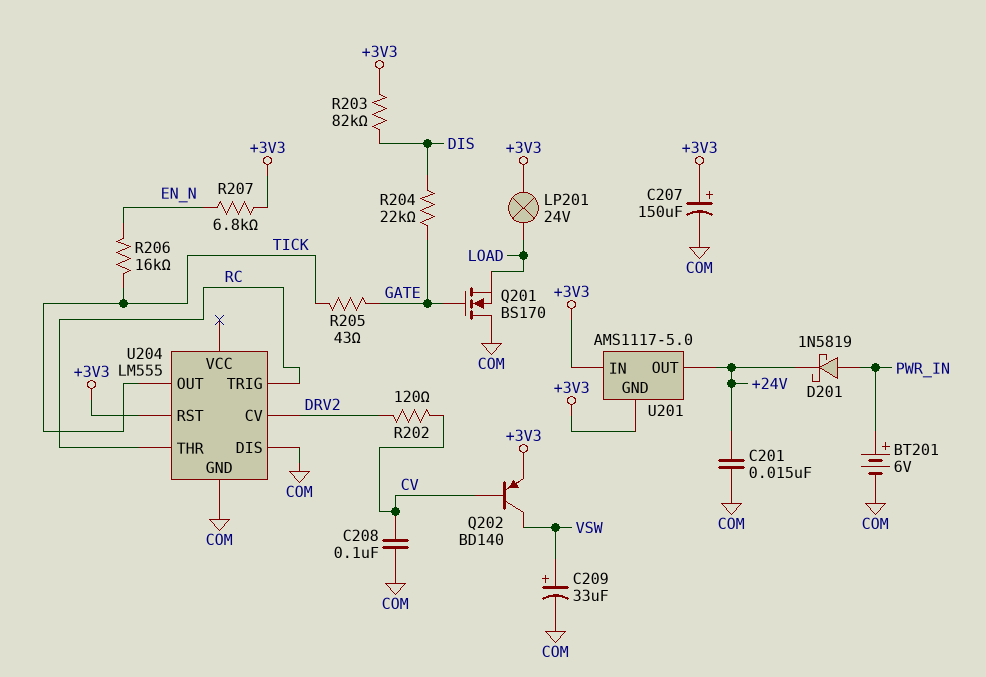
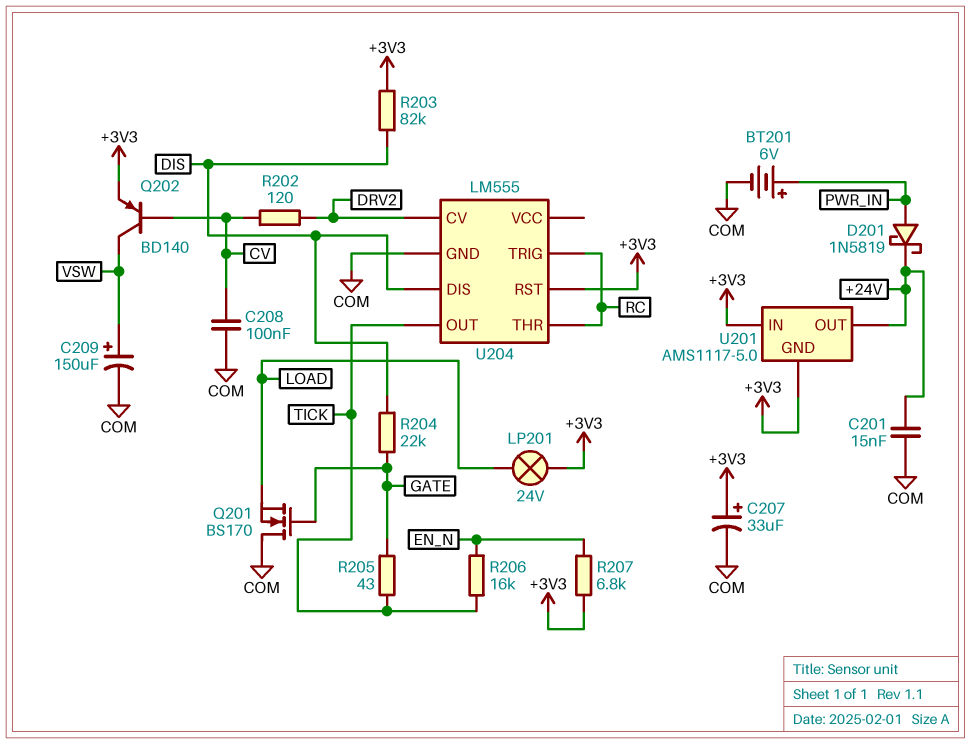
C207: 150uF (plus +3V3, minus COM) -> 33uF (plus +3V3, minus COM)
C209: 33uF (plus VSW, minus COM) -> 150uF (plus VSW, minus COM)
U204 pin DIS: COM -> DIS

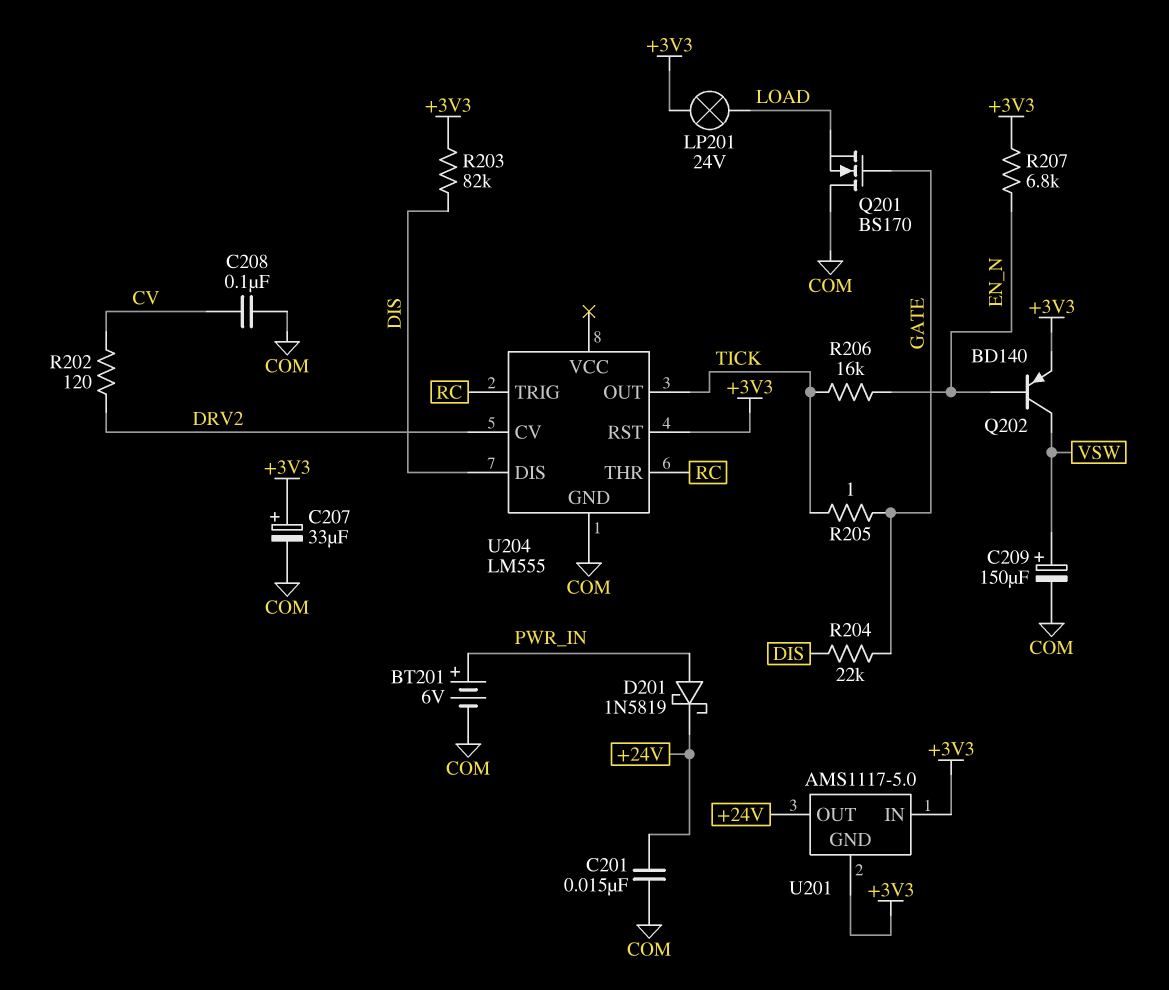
Q202: PNP BD140 (B CV, C VSW, E +3V3) -> PNP BD140 (B EN_N, C VSW, E +3V3)
R205: 43 (GATE, TICK) -> 1 (GATE, TICK)

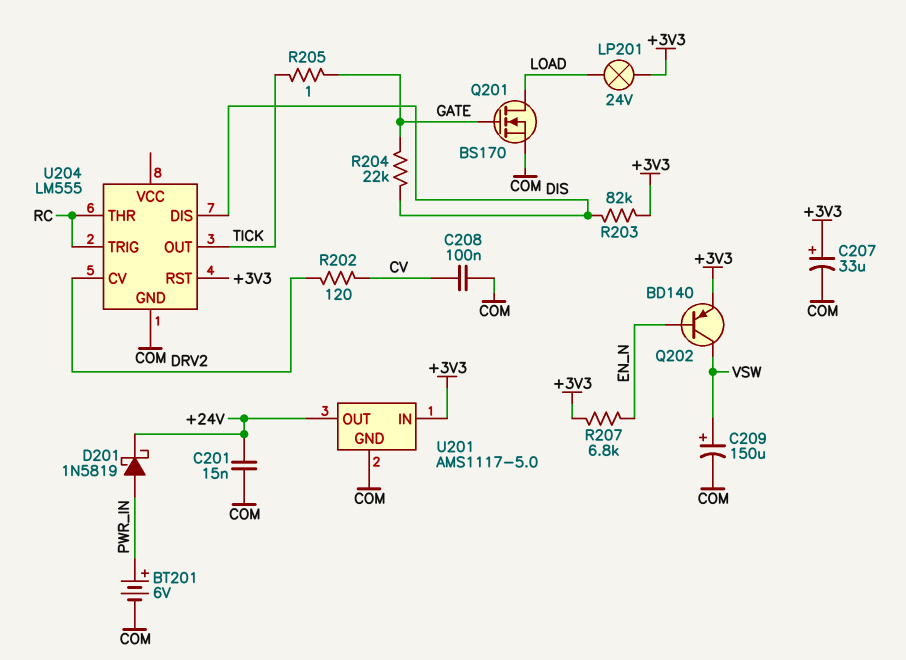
Q201: NMOS BS170 (G GATE, D COM, S LOAD) -> NMOS BS170 (G GATE, D LOAD, S COM)
R206: 16k (EN_N, TICK) -> none
U201 pin GND: +3V3 -> COM

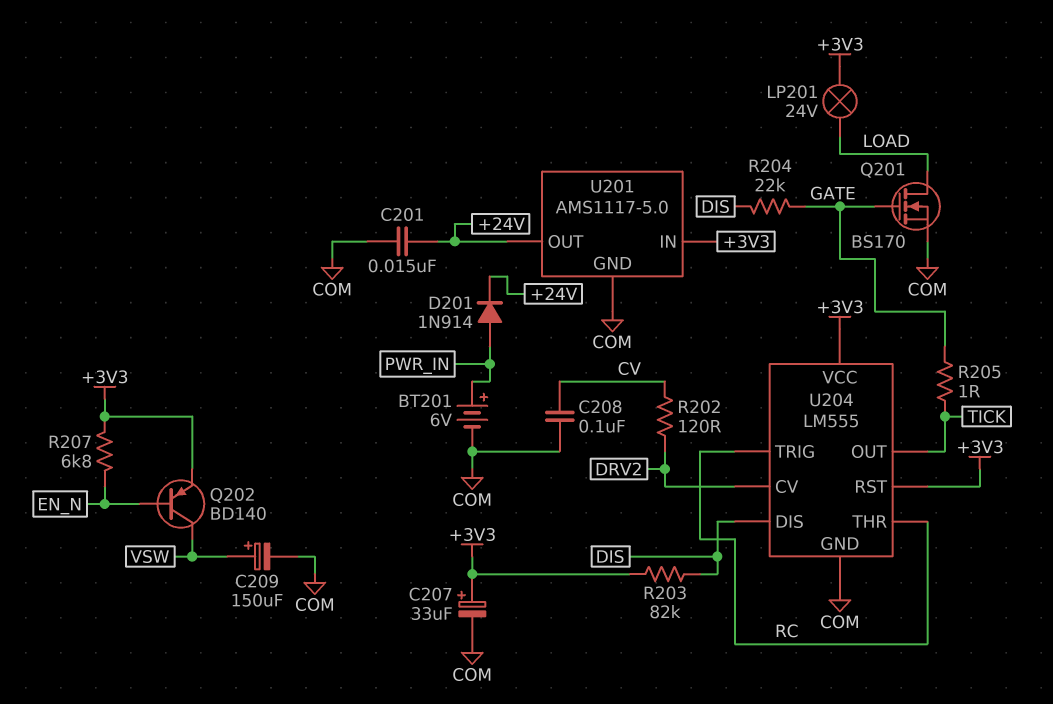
D201: schottky 1N5819 (A PWR_IN, K +24V) -> diode 1N914 (A PWR_IN, K +24V)
U204 pin VCC: none -> +3V3

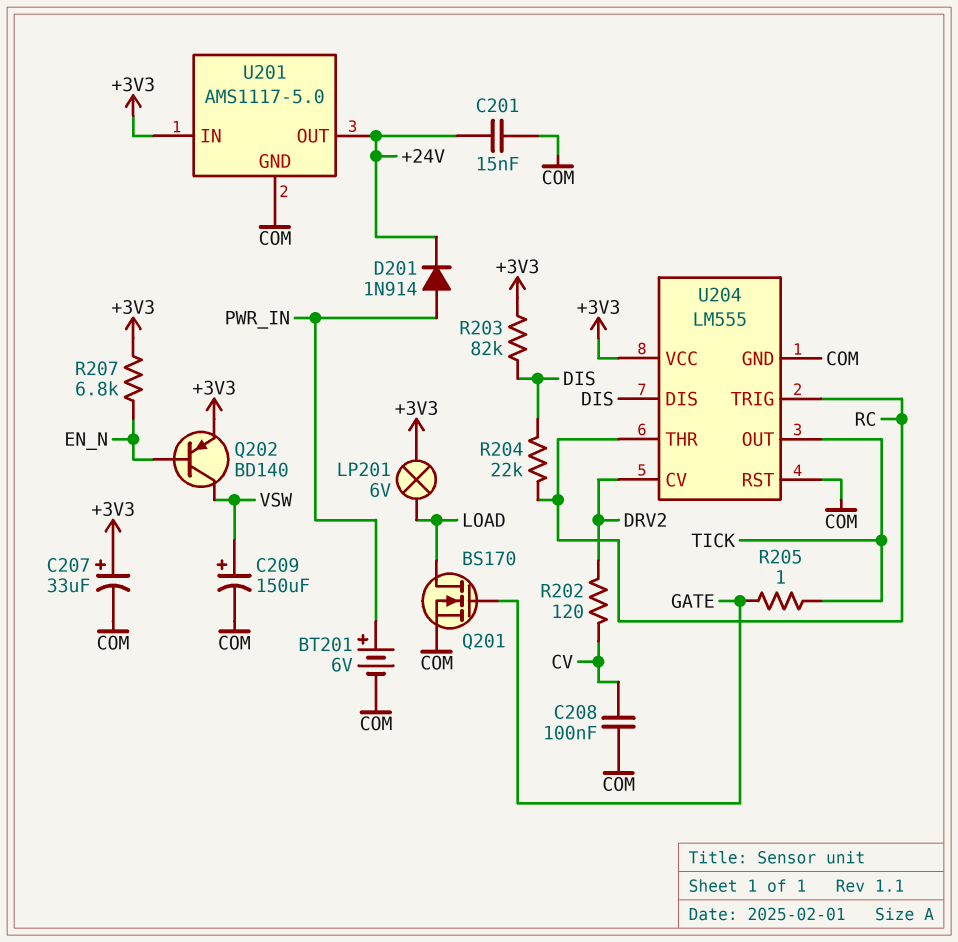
LP201: lamp 24V (+3V3, LOAD) -> lamp 6V (+3V3, LOAD)
R204: 22k (DIS, GATE) -> 22k (DIS, RC)
U204 pin RST: +3V3 -> COM

